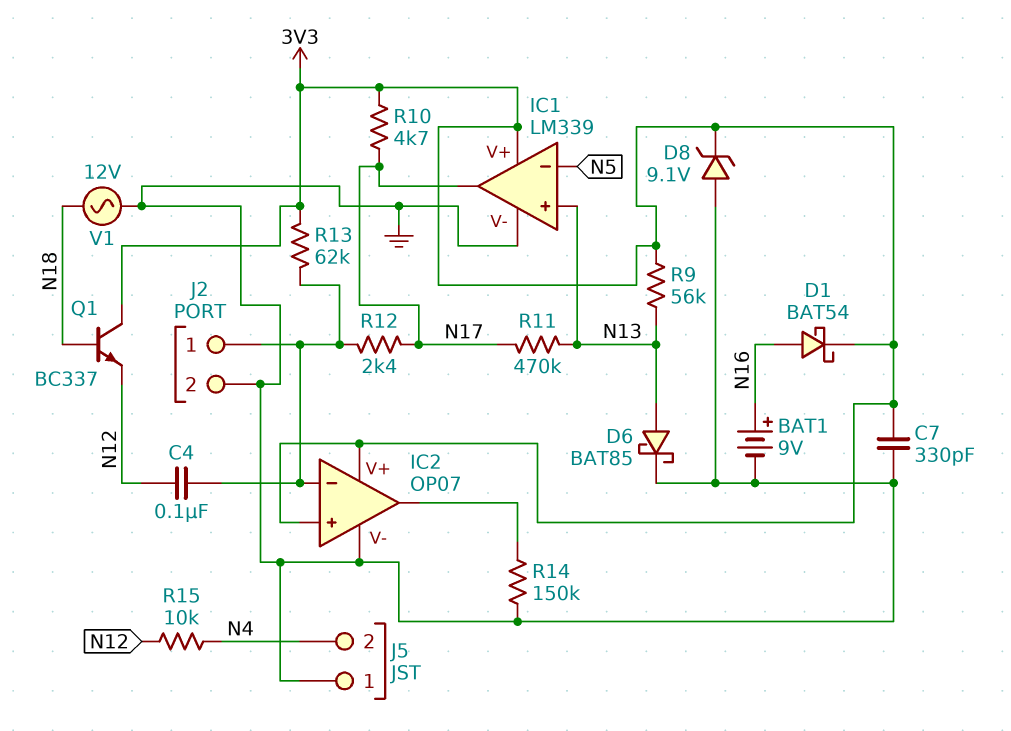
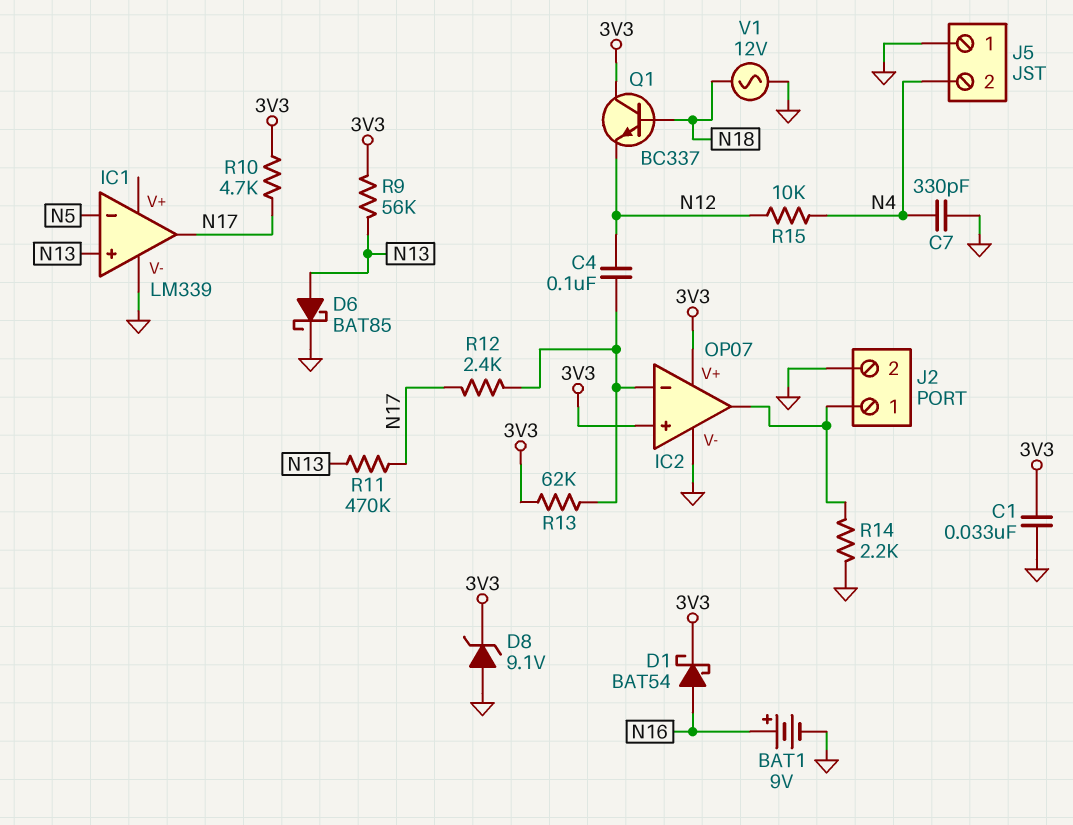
C1: none -> 33nF (3V3, GND)
C7: 330pF (3V3, GND) -> 330pF (GND, N4)
IC1 pin V+: 3V3 -> none
J2 pin 1: IC2/in- -> IC2/out
R14: 150k (GND, IC2/out) -> 2.2k (GND, IC2/out)

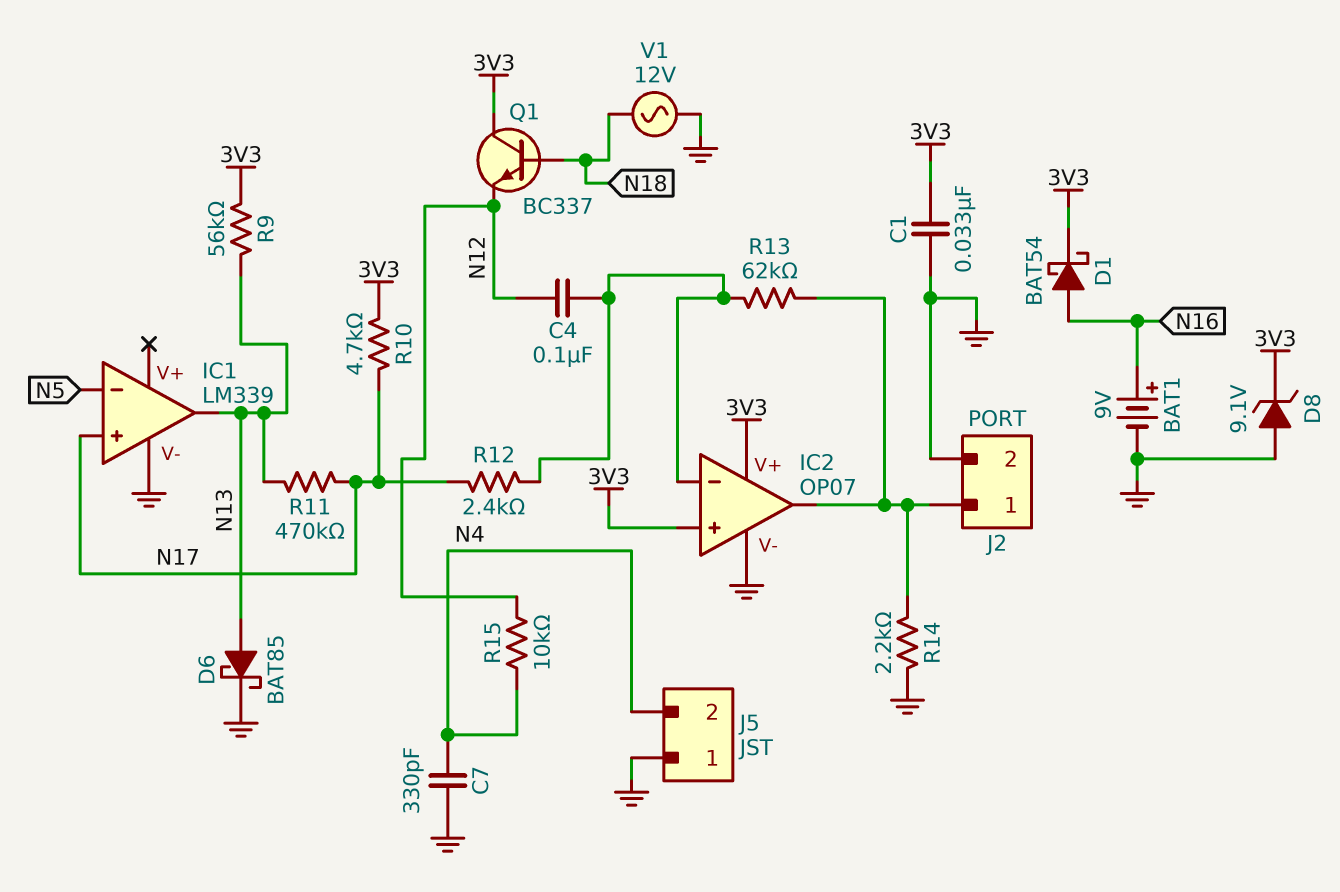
IC1 pin in+: N13 -> N17
IC1 pin out: N17 -> N13
R13: 62k (3V3, IC2/in-) -> 62k (IC2/in-, IC2/out)

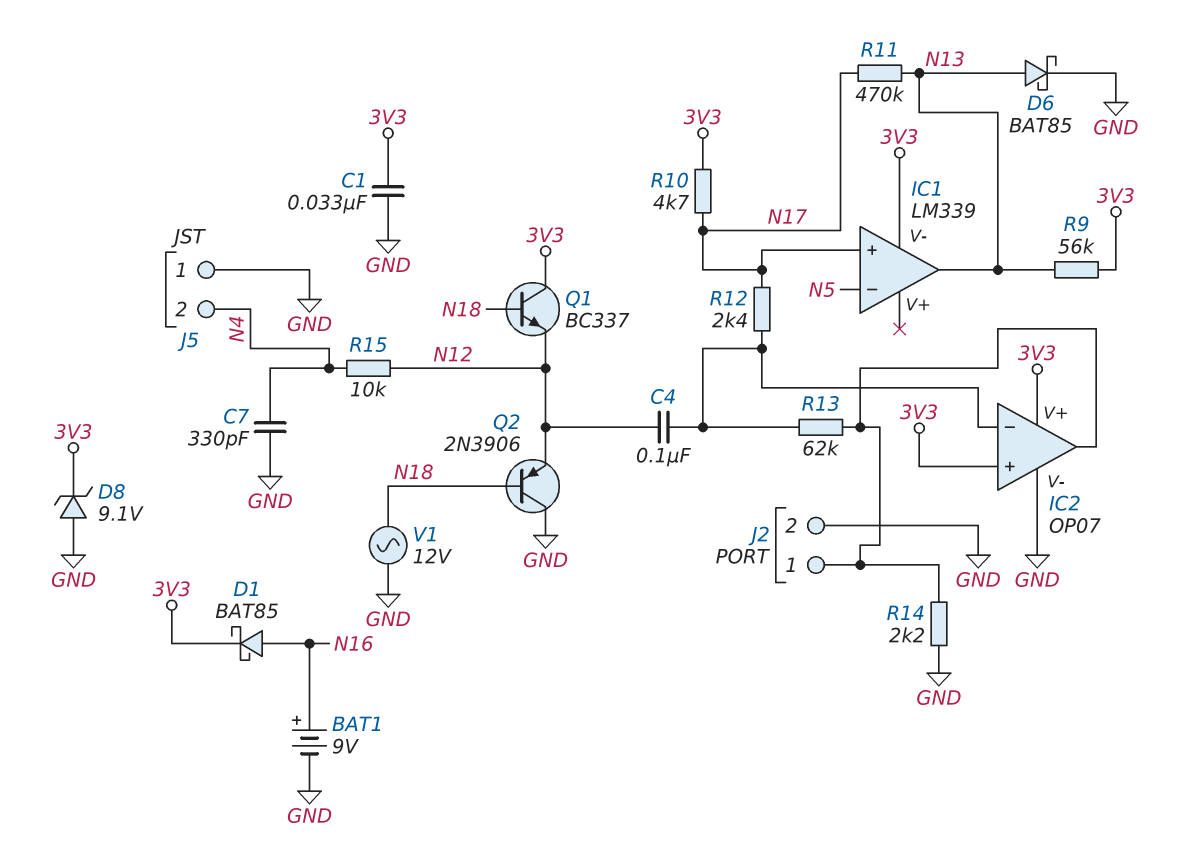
D1: schottky BAT54 (A N16, K 3V3) -> schottky BAT85 (A N16, K 3V3)
IC1 pin V-: GND -> 3V3
Q2: none -> PNP 2N3906 (B N18, C GND, E N12)

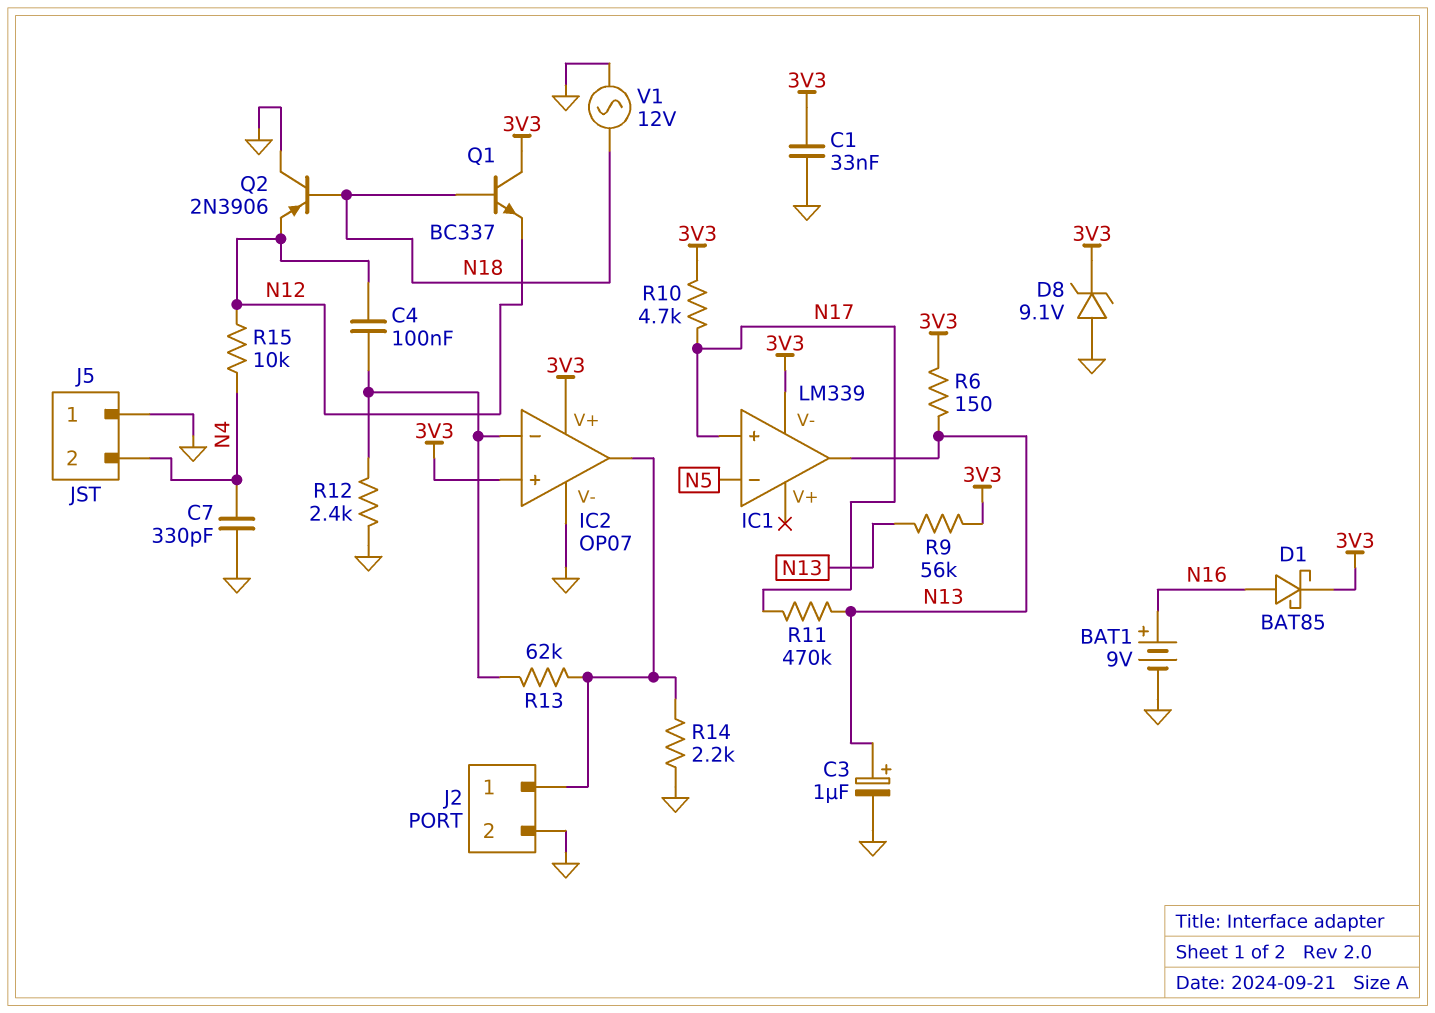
C3: none -> 1uF (plus N13, minus GND)
D6: schottky BAT85 (A N13, K GND) -> none
R6: none -> 150 (3V3, N13)
R12: 2.4k (IC2/in-, N17) -> 2.4k (GND, IC2/in-)

